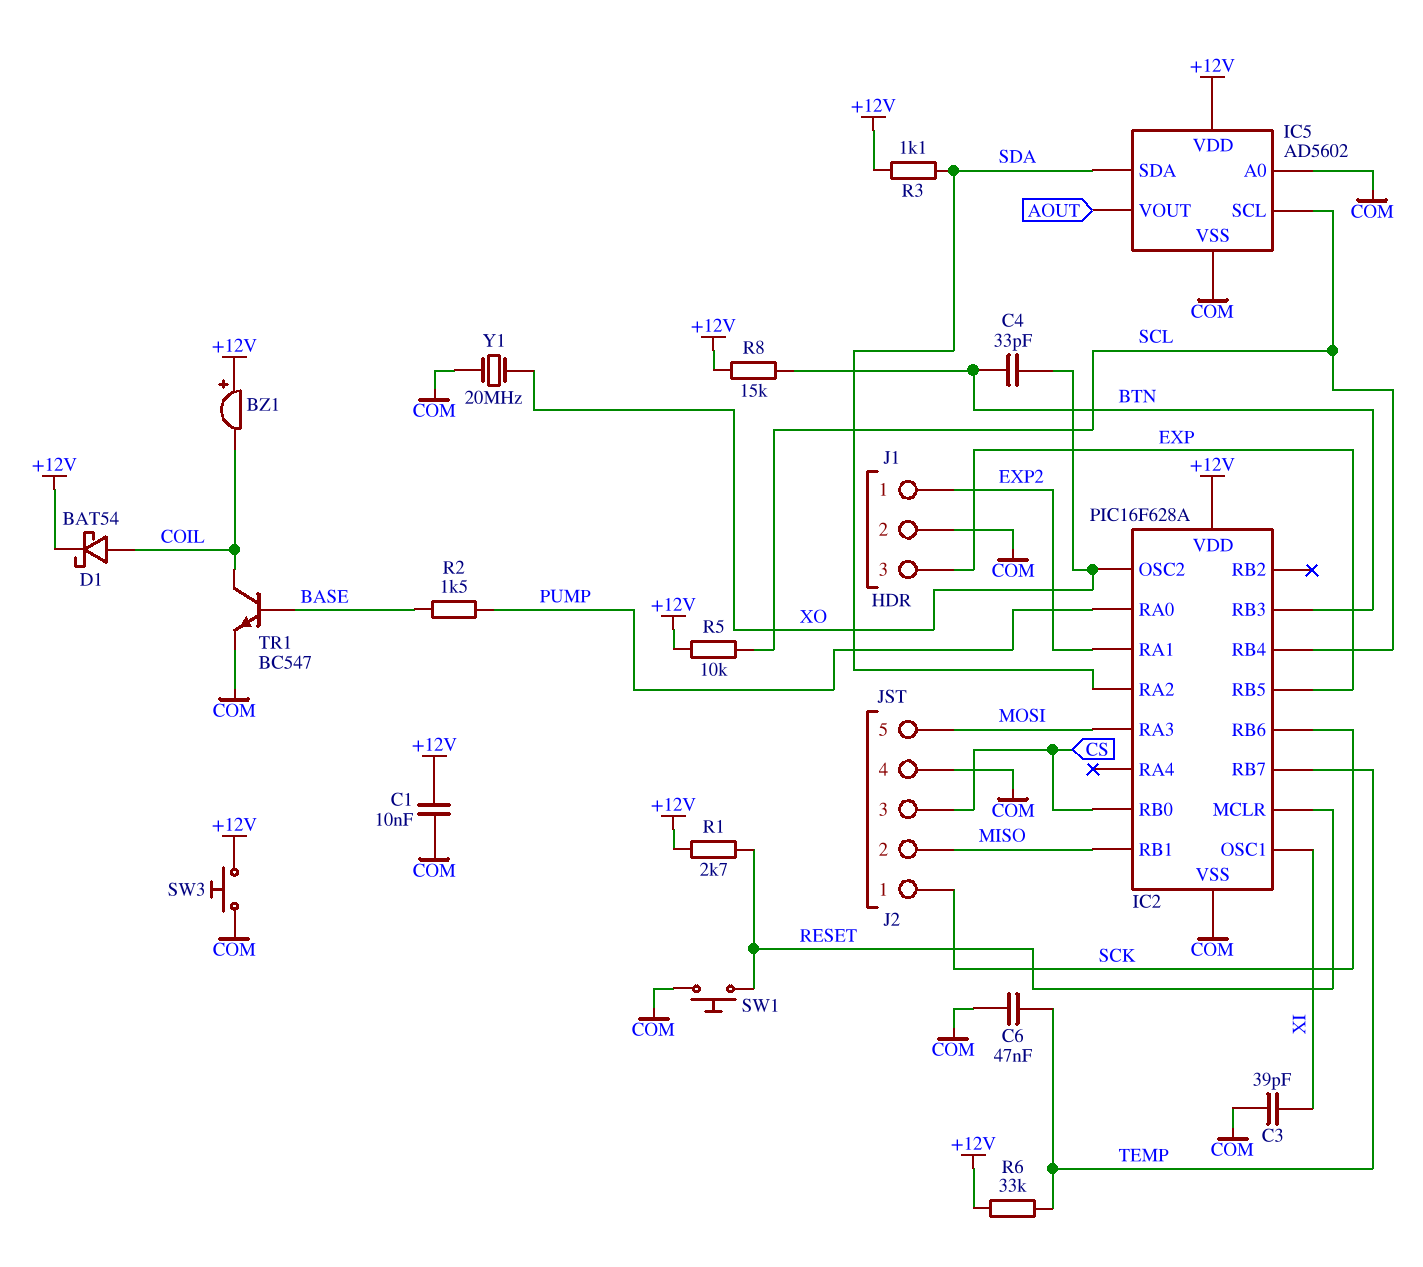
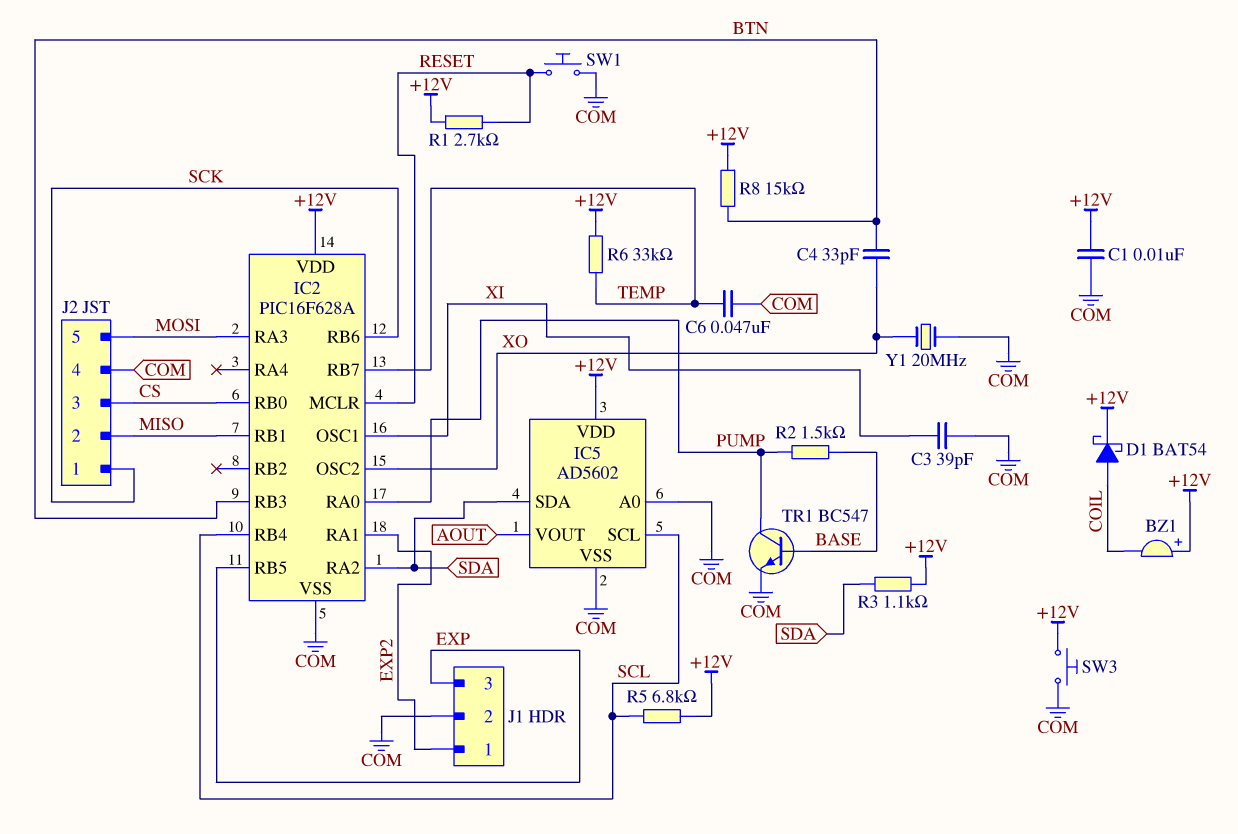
R5: 10k (+12V, SCL) -> 6.8k (+12V, SCL)
TR1: NPN BC547 (B BASE, C COIL, E COM) -> NPN BC547 (B BASE, C PUMP, E COM)

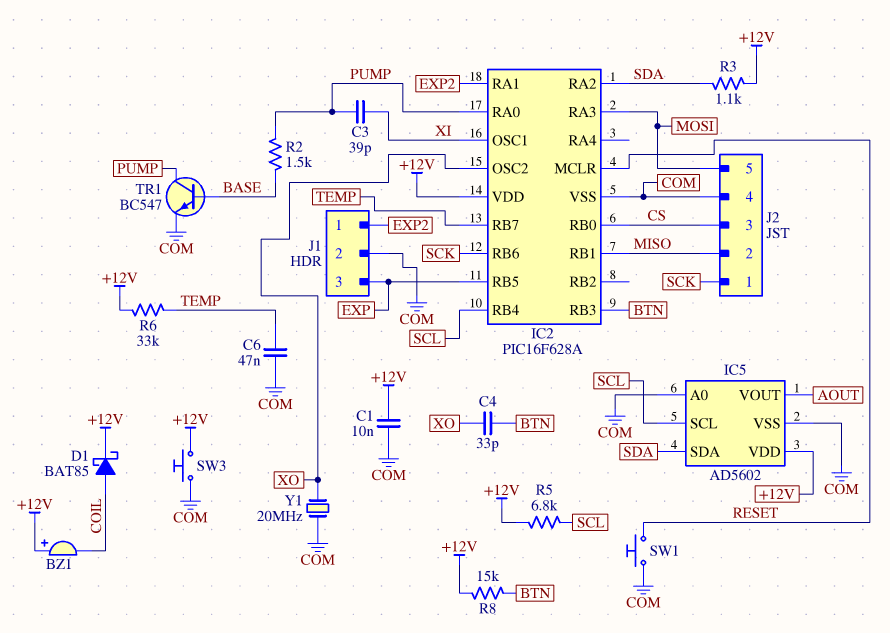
C3: 39pF (COM, XI) -> 39pF (PUMP, XI)
D1: schottky BAT54 (A COIL, K +12V) -> schottky BAT85 (A COIL, K +12V)
R1: 2.7k (+12V, RESET) -> none

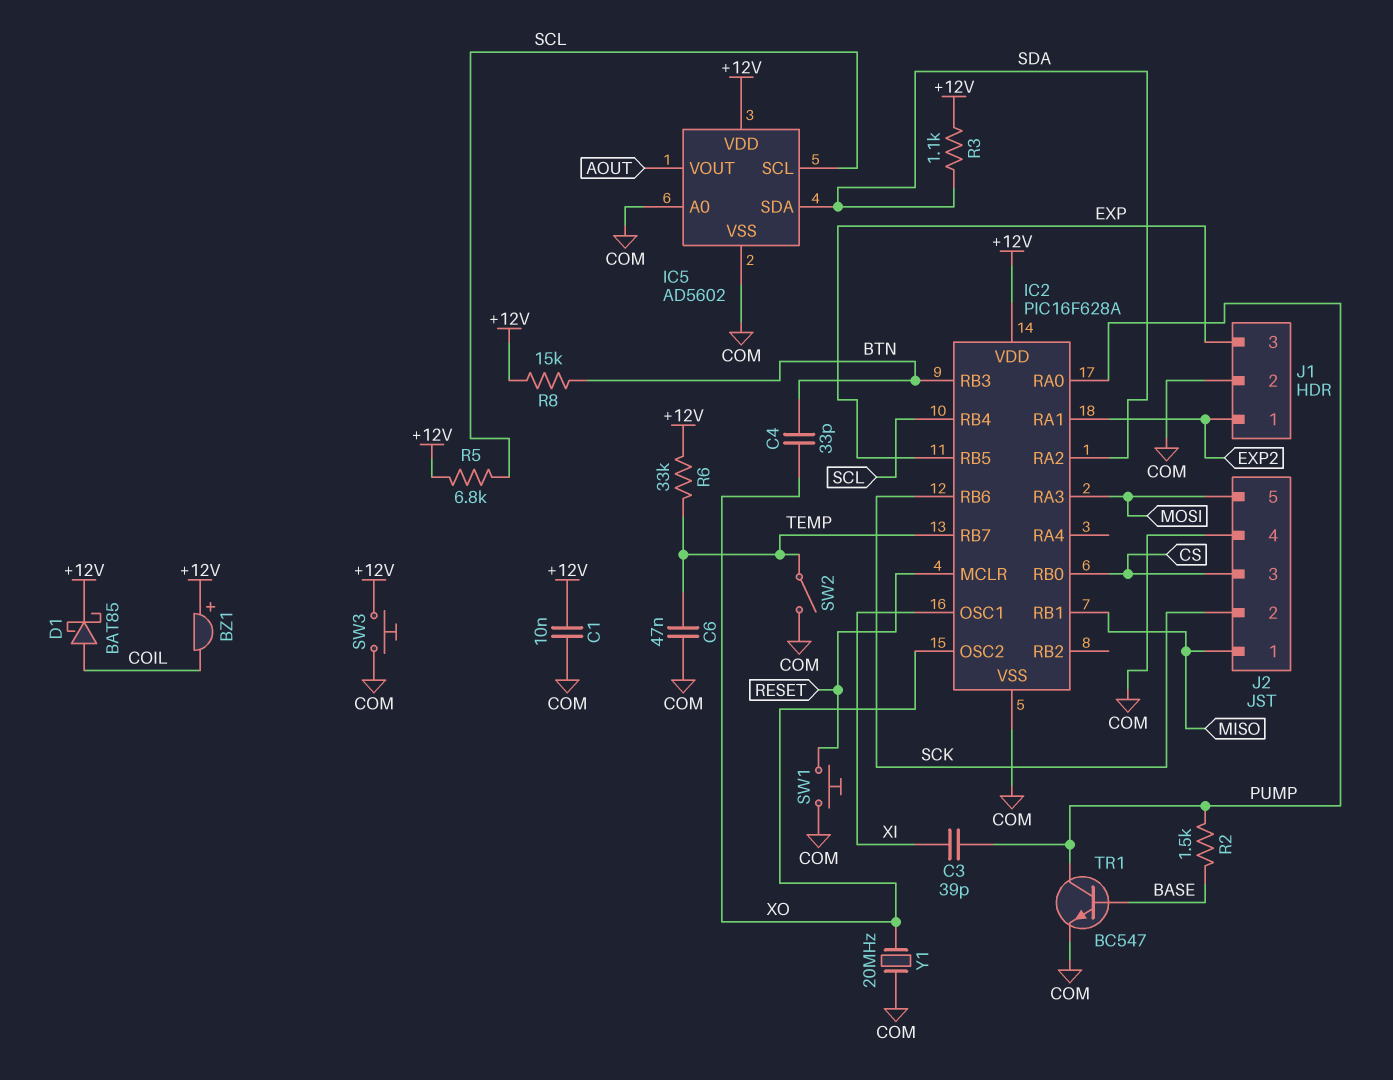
J2 pin 1: SCK -> MISO
J2 pin 2: MISO -> SCK
SW2: none -> switch (COM, TEMP)

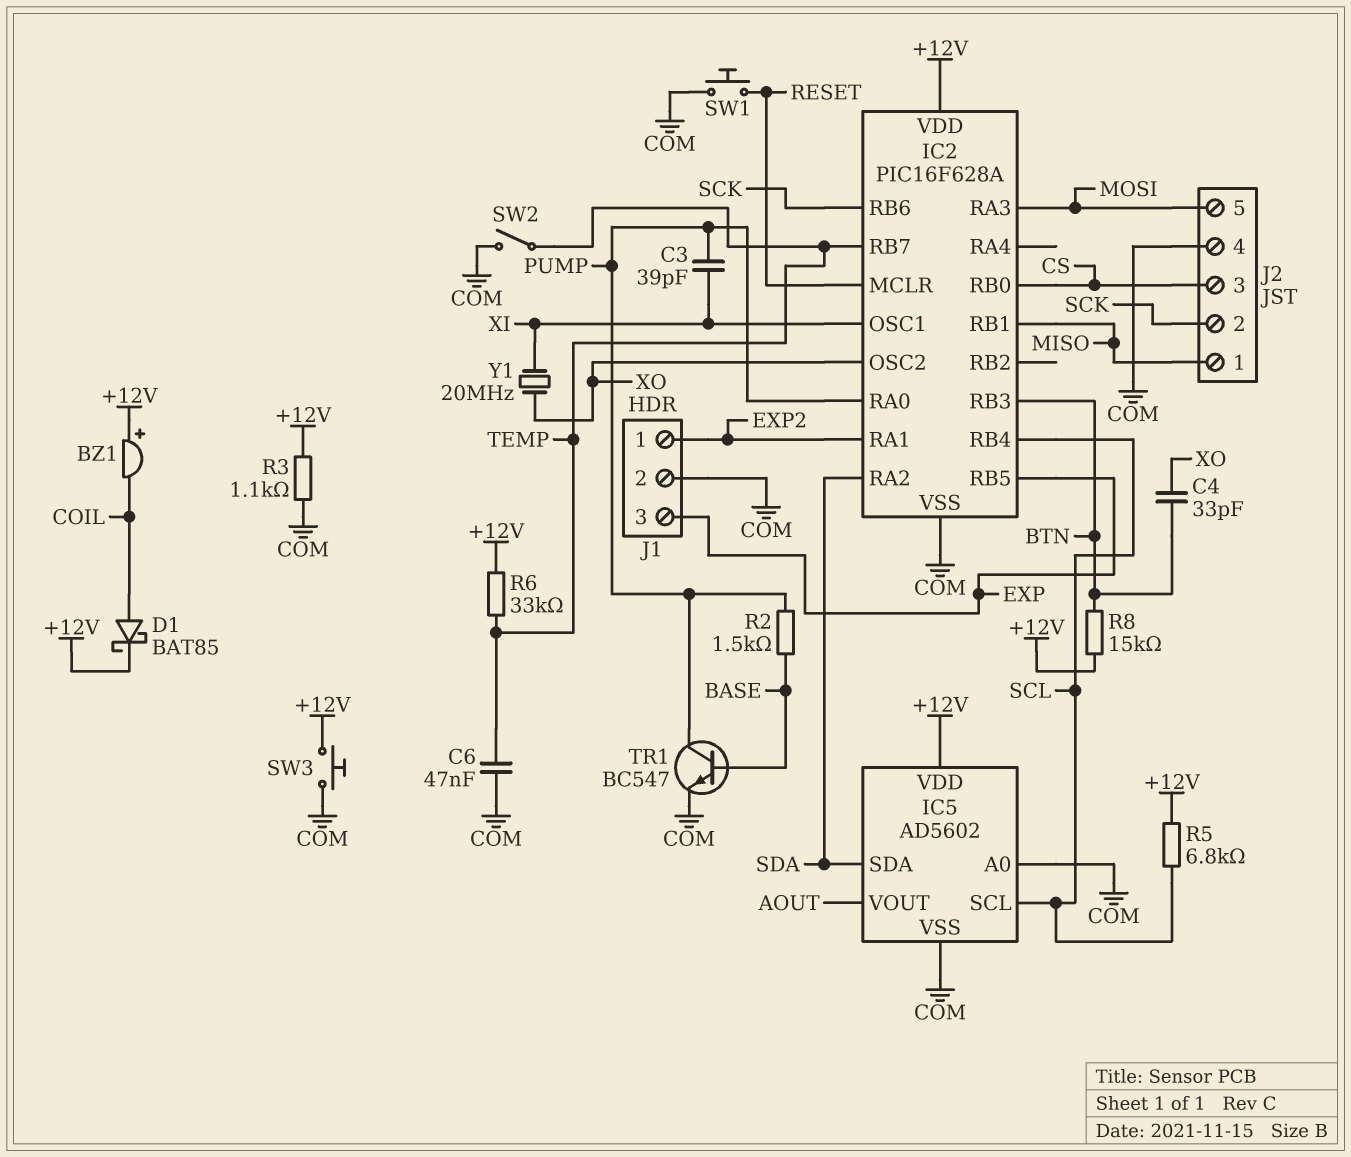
C1: 10nF (+12V, COM) -> none
R3: 1.1k (+12V, SDA) -> 1.1k (+12V, COM)
Y1: 20MHz (COM, XO) -> 20MHz (XI, XO)

